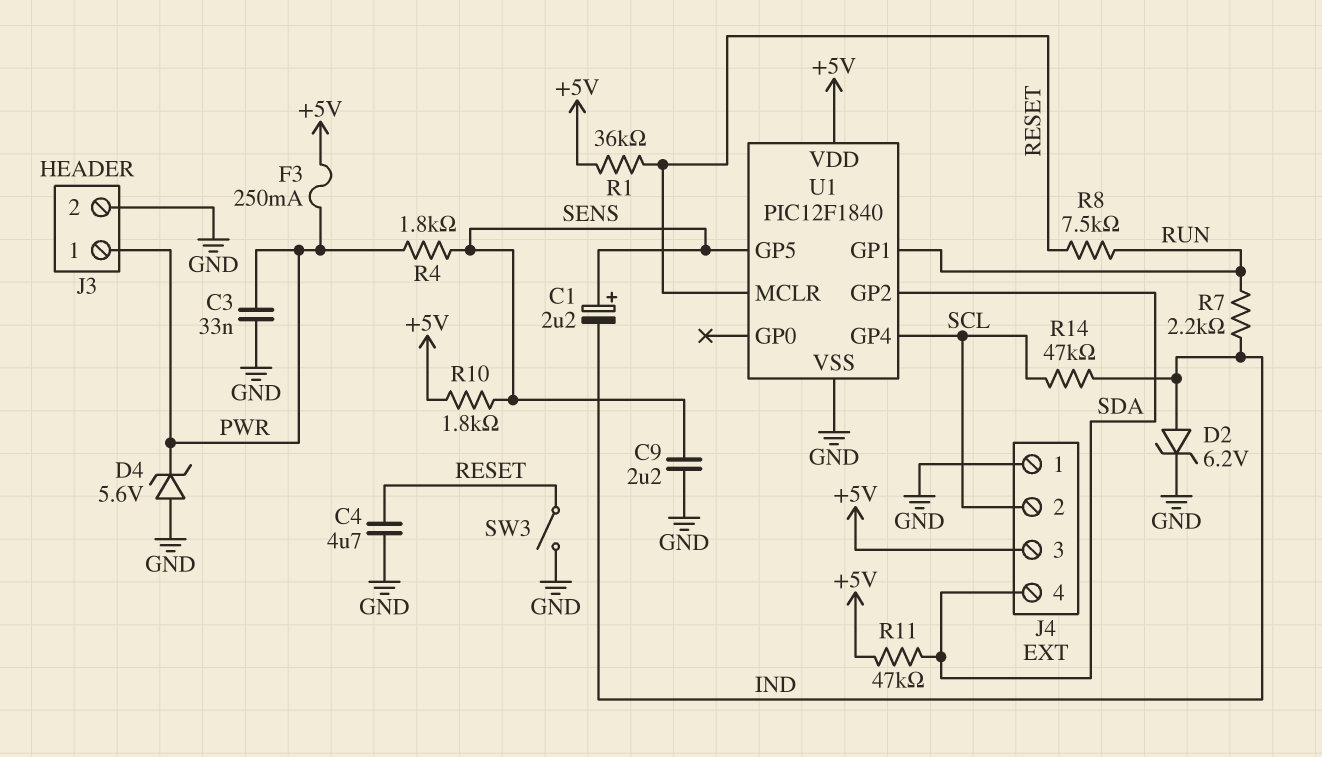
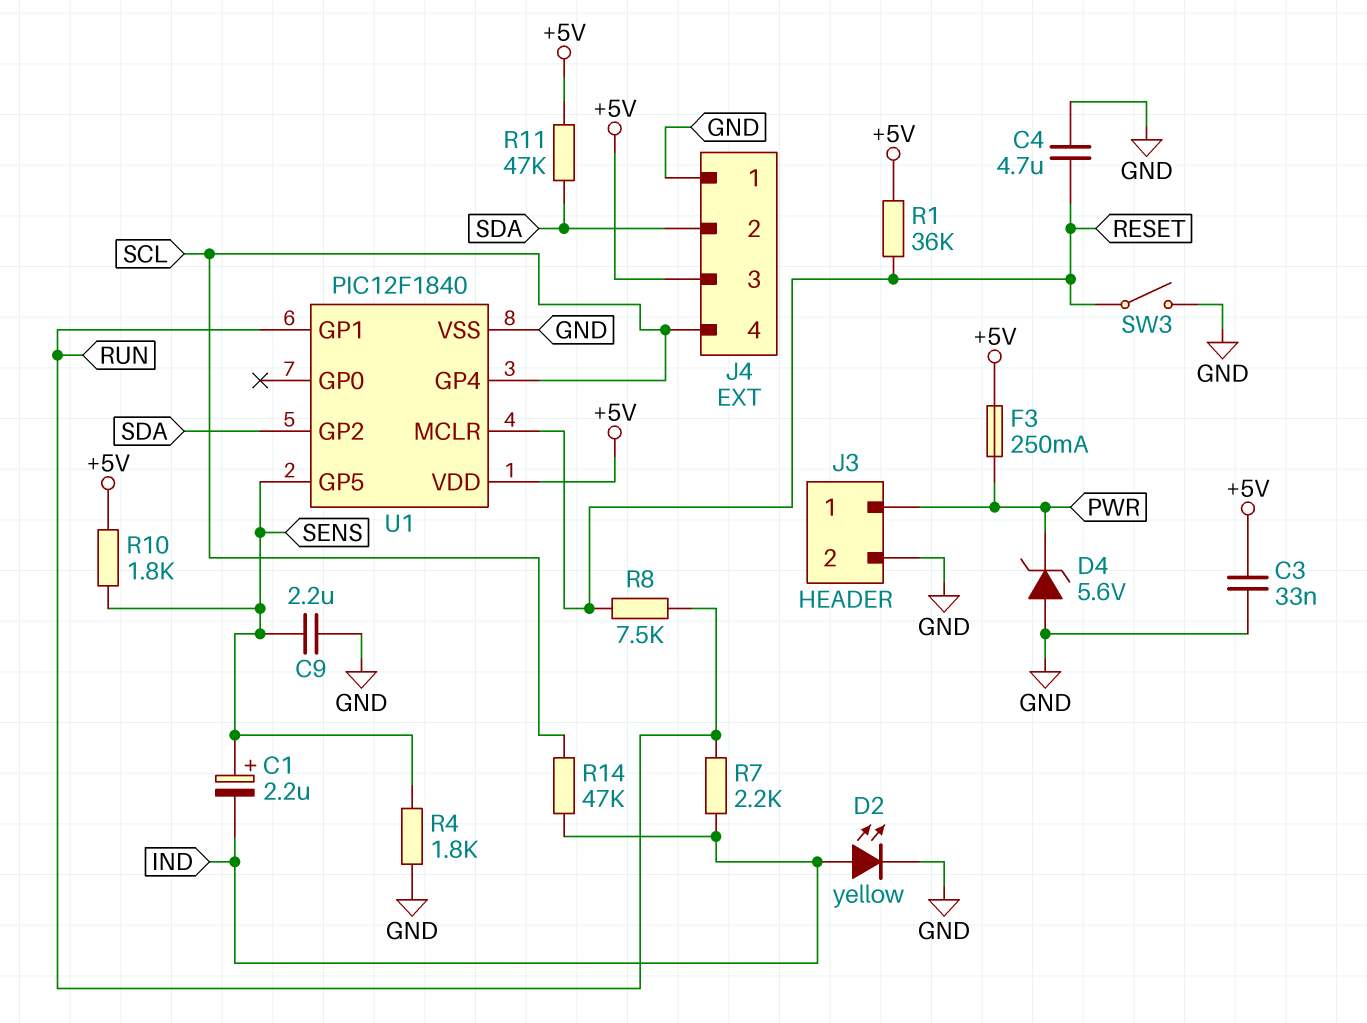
C3: 33nF (GND, PWR) -> 33nF (+5V, GND)
D2: zener 6.2V (A IND, K GND) -> LED yellow (A IND, K GND)
J4 pin 2: SCL -> SDA
J4 pin 4: SDA -> SCL
R4: 1.8k (PWR, SENS) -> 1.8k (GND, SENS)

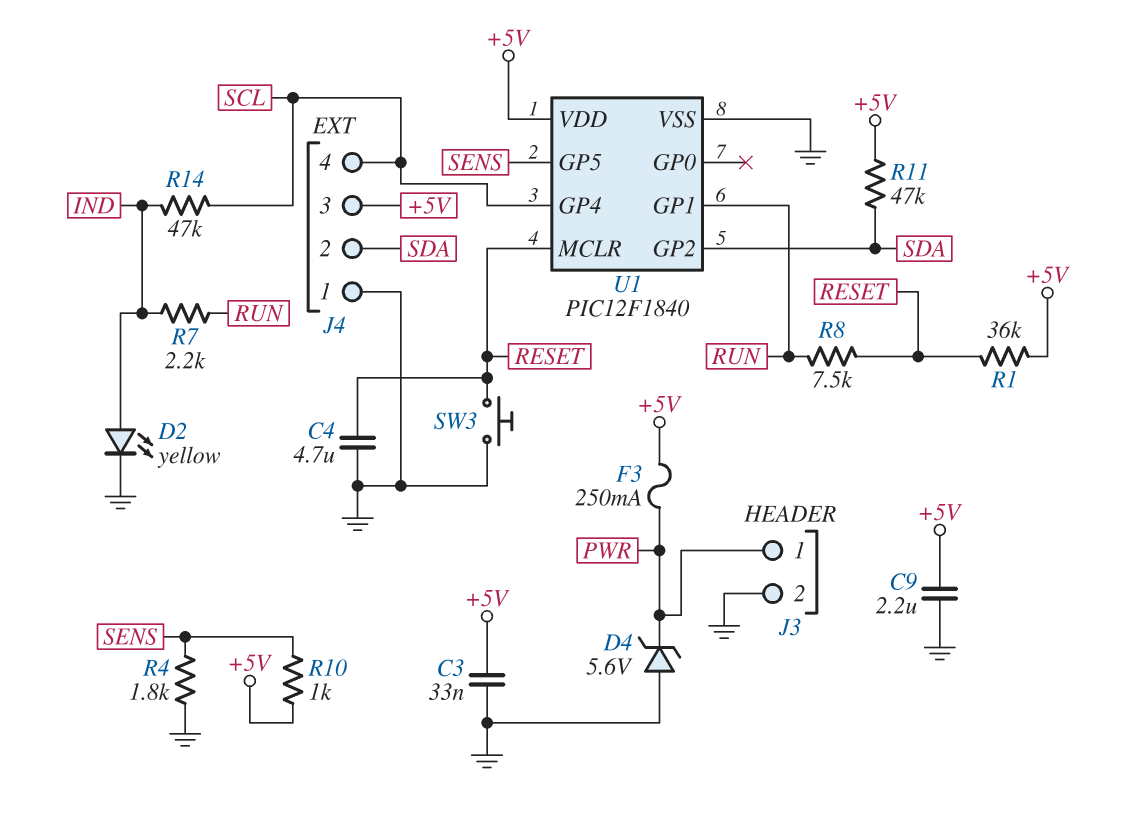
C1: 2.2uF (plus SENS, minus IND) -> none
C9: 2.2uF (GND, SENS) -> 2.2uF (+5V, GND)
R10: 1.8k (+5V, SENS) -> 1k (+5V, SENS)
SW3: switch (GND, RESET) -> button (GND, RESET)

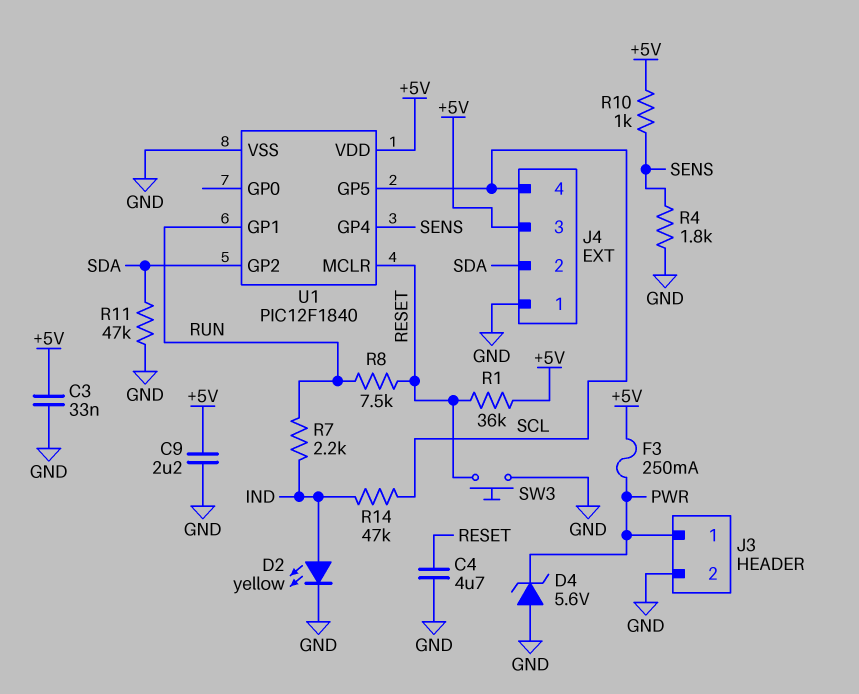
R11: 47k (+5V, SDA) -> 47k (GND, SDA)
U1 pin GP4: SCL -> SENS
U1 pin GP5: SENS -> SCL

